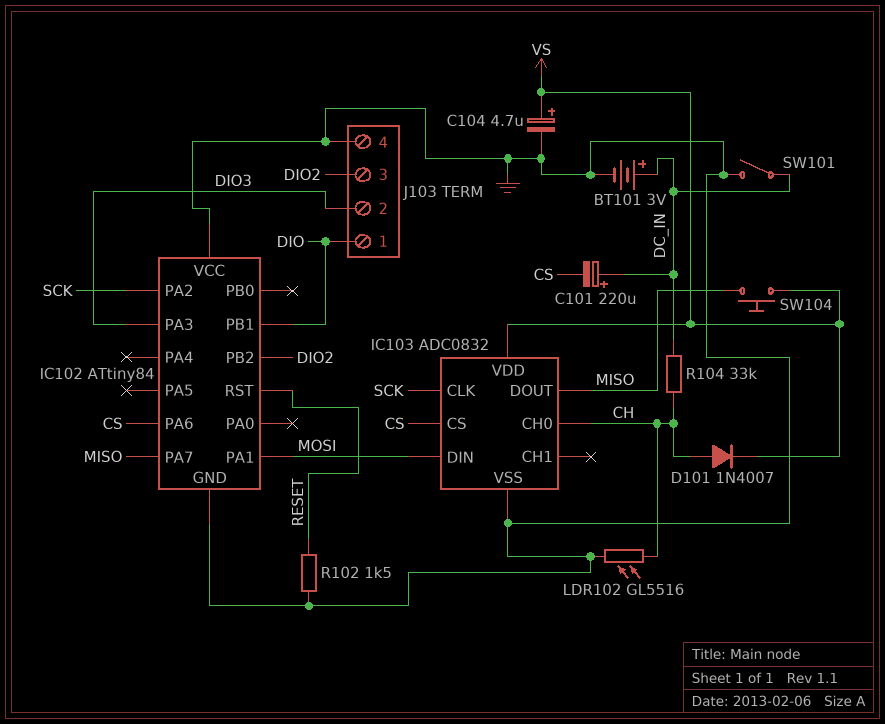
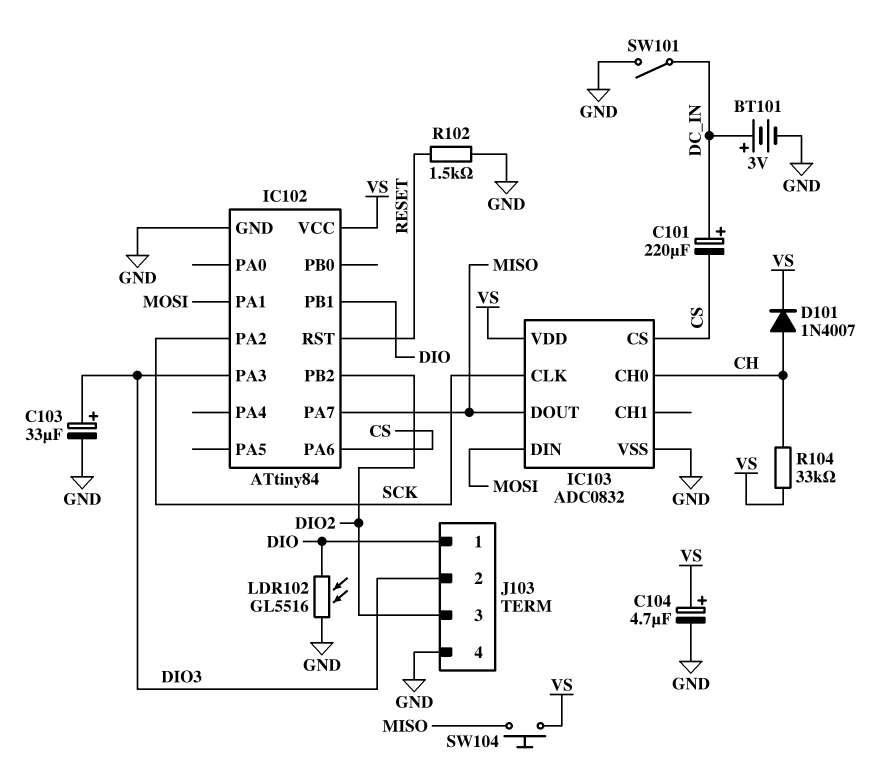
C103: none -> 33uF (plus DIO3, minus GND)
IC102 pin VCC: GND -> VS
LDR102: GL5516 (CH, GND) -> GL5516 (DIO, GND)
R104: 33k (CH, DC_IN) -> 33k (CH, VS)

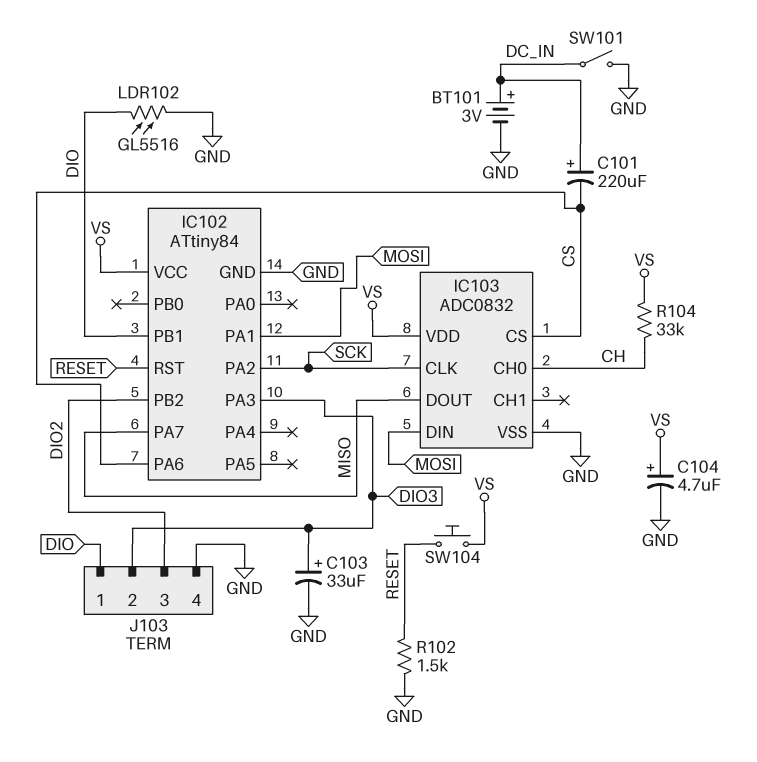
D101: diode 1N4007 (A CH, K VS) -> none
SW104: button (MISO, VS) -> button (RESET, VS)

